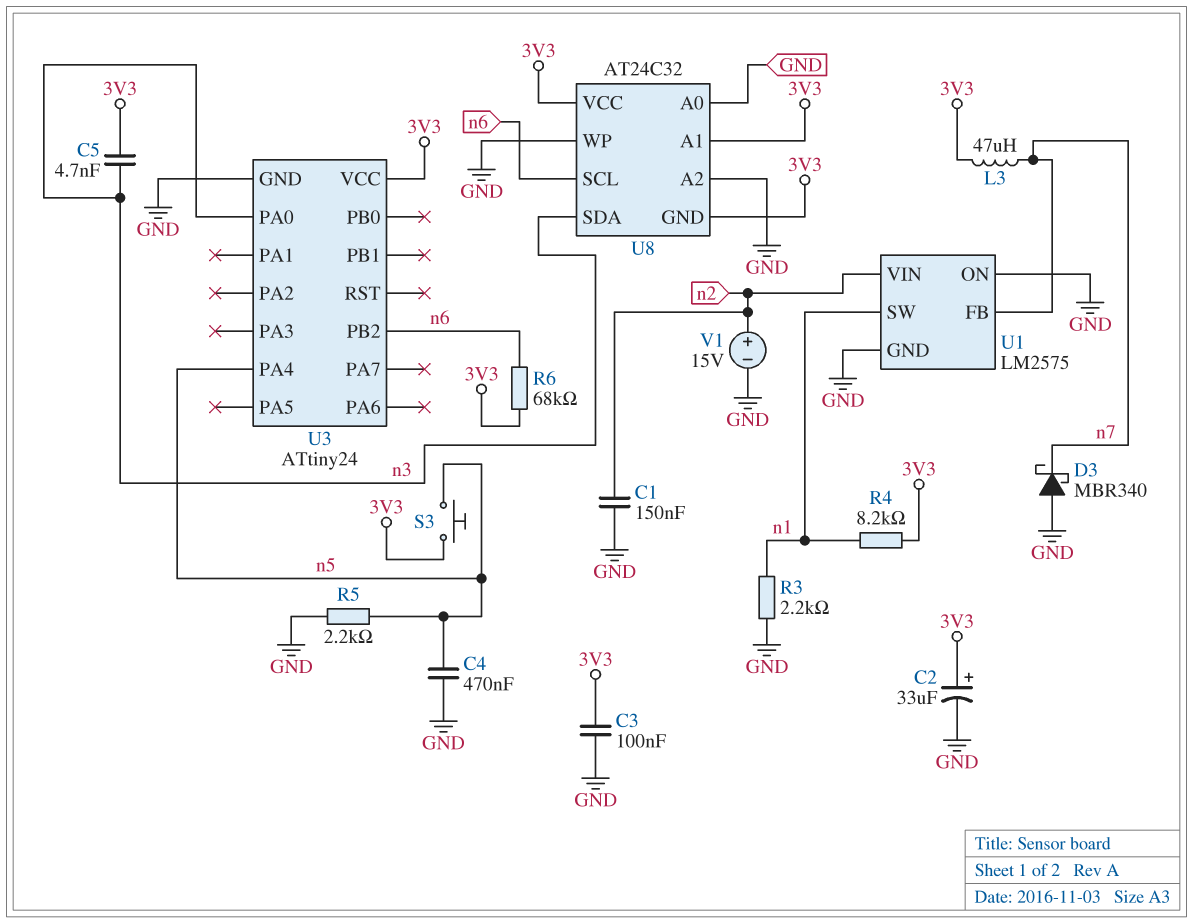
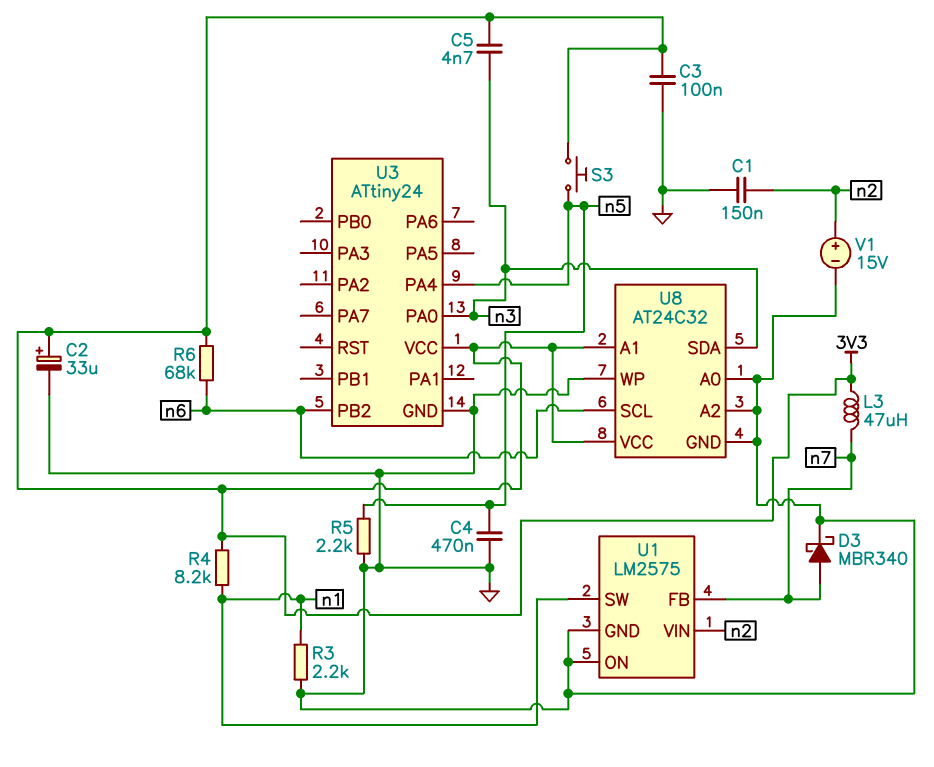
D3: schottky MBR340 (A GND, K n7) -> schottky MBR340 (A n7, K GND)
U8 pin GND: 3V3 -> GND

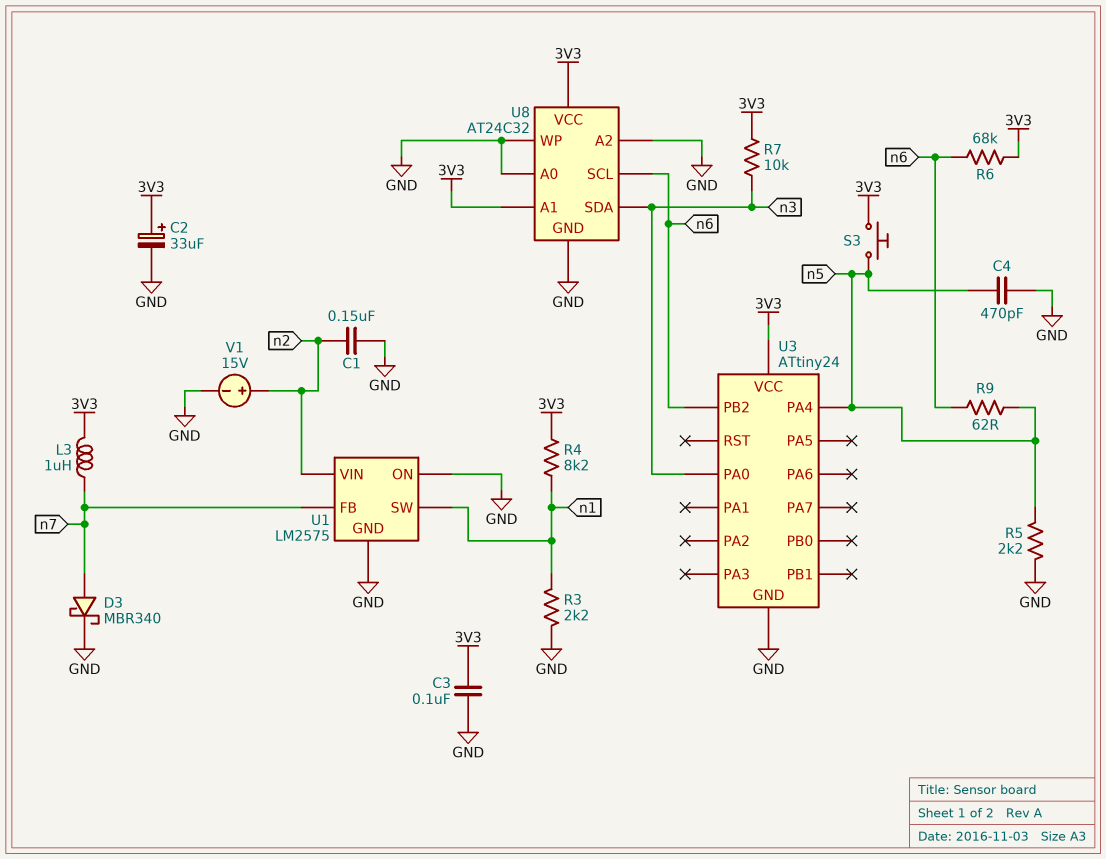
C4: 470nF (GND, n5) -> 470pF (GND, n5)
C5: 4.7nF (3V3, n3) -> none
L3: 47uH (3V3, n7) -> 1uH (3V3, n7)
R7: none -> 10k (3V3, n3)
R9: none -> 62 (n5, n6)

